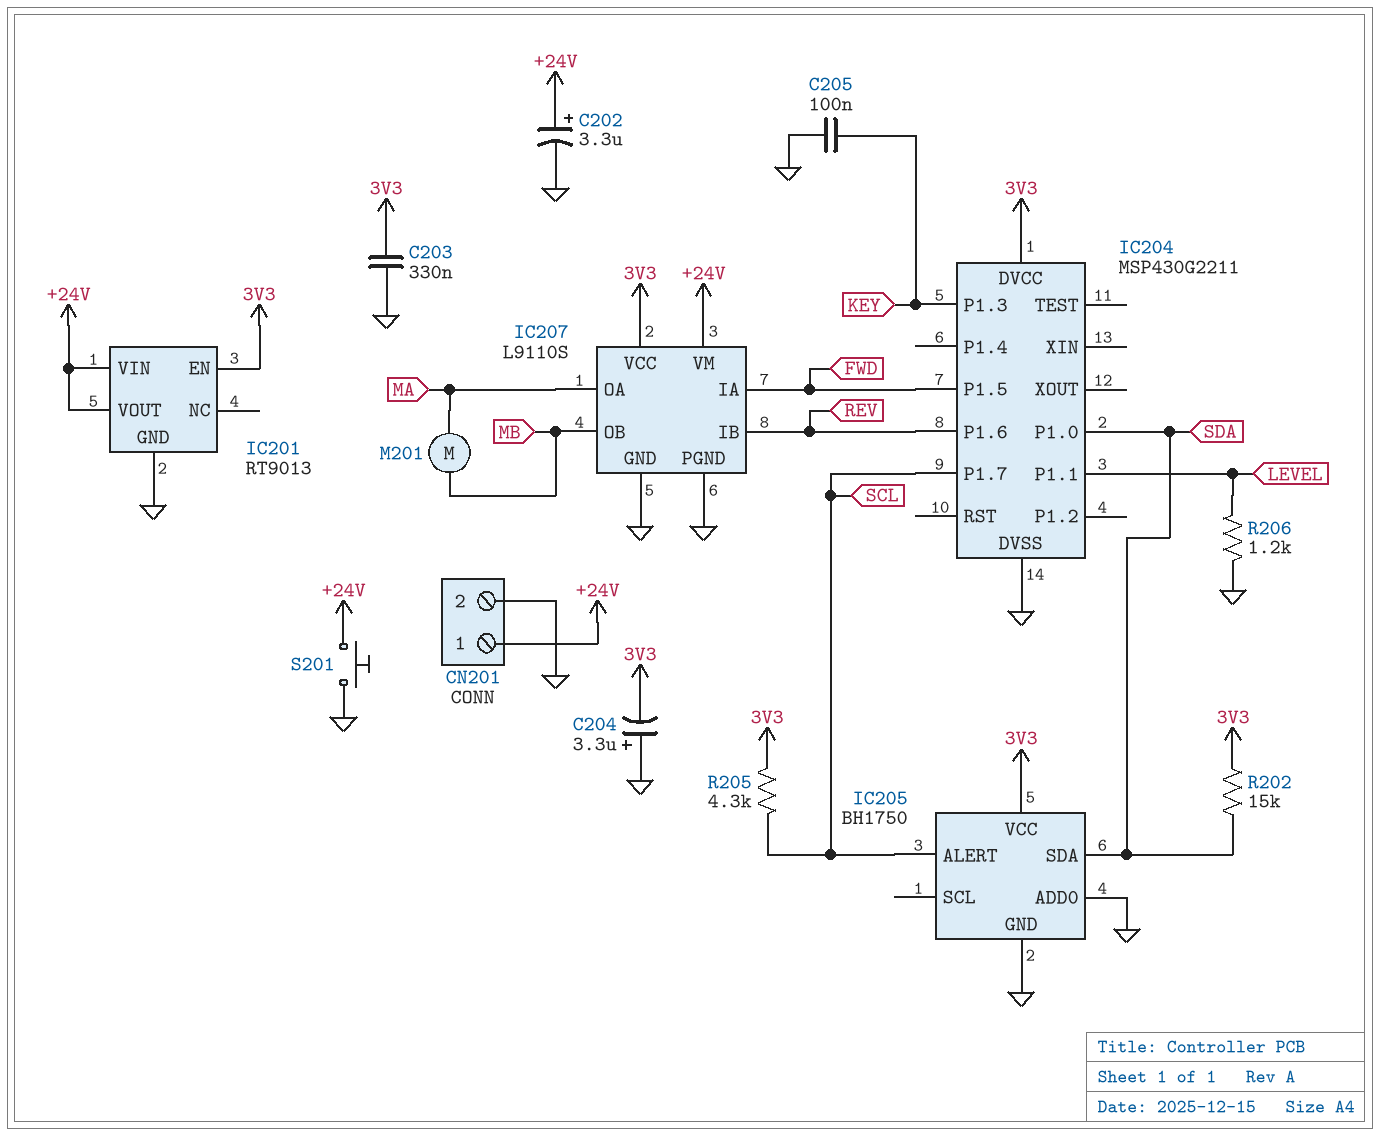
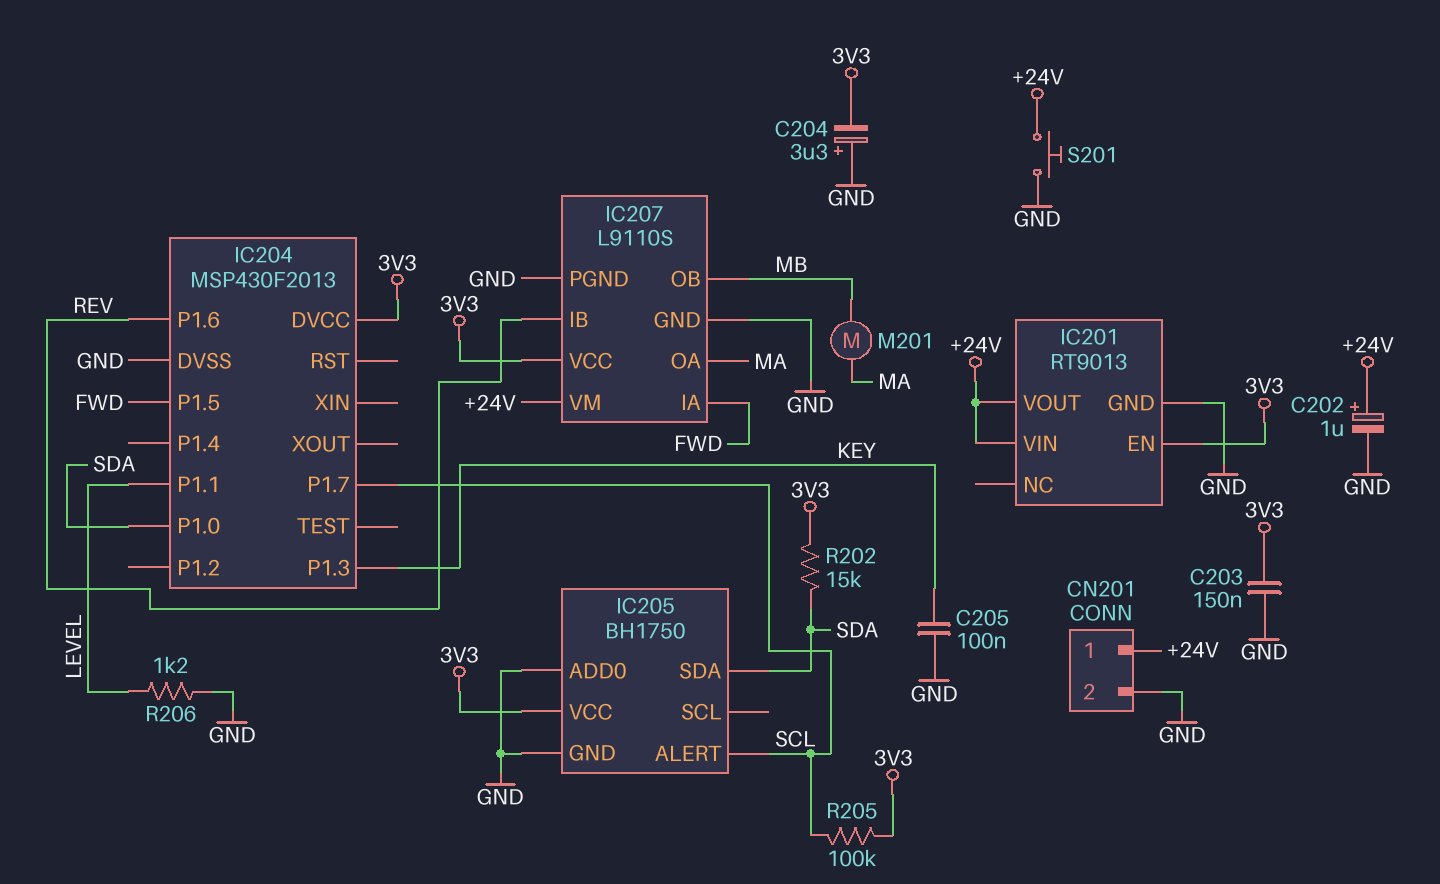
C202: 3.3uF (plus +24V, minus GND) -> 1uF (plus +24V, minus GND)
C203: 330nF (3V3, GND) -> 150nF (3V3, GND)
IC204: MSP430G2211 -> MSP430F2013
R205: 4.3k (3V3, SCL) -> 100k (3V3, SCL)

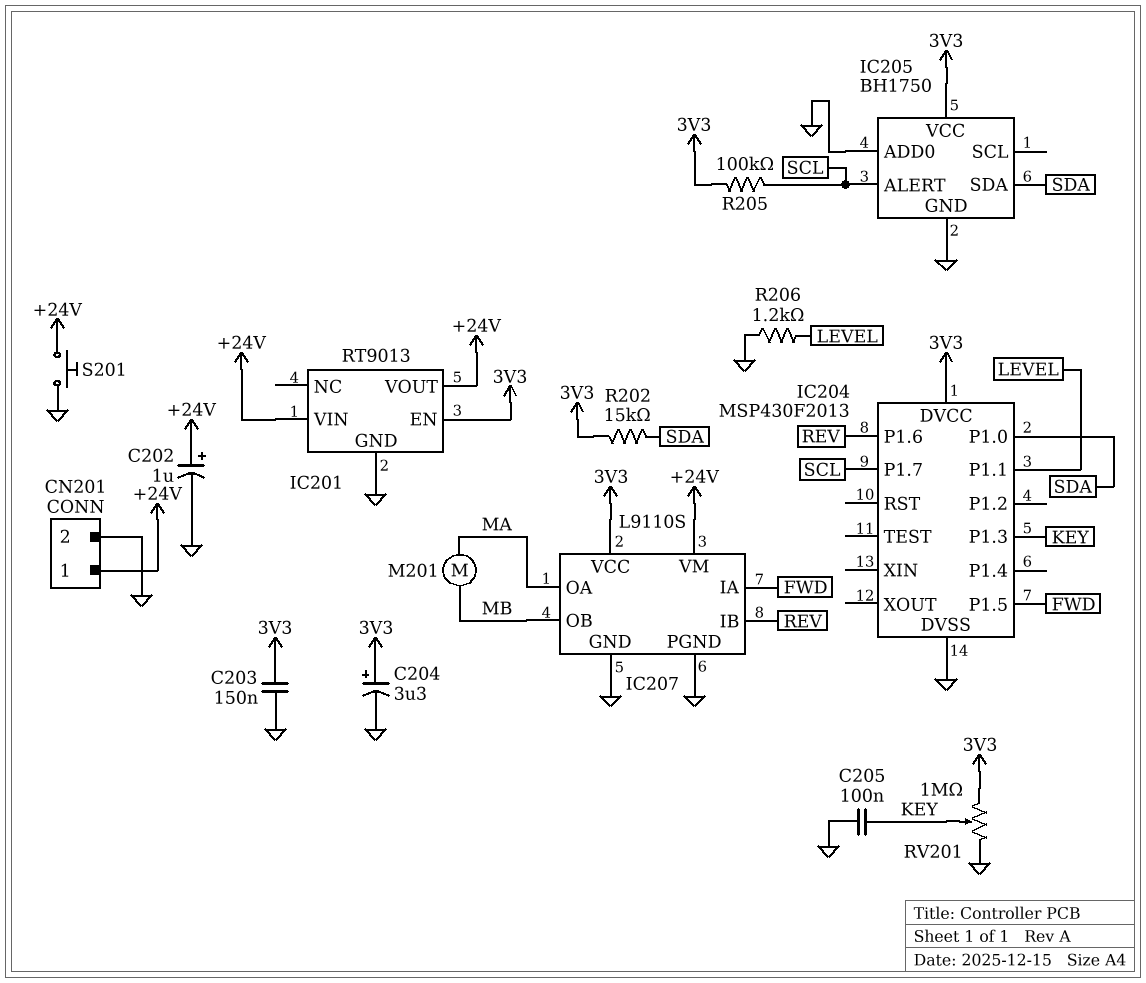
C204: 3.3uF (plus GND, minus 3V3) -> 3.3uF (plus 3V3, minus GND)
RV201: none -> 1M (3V3, GND, wiper KEY)

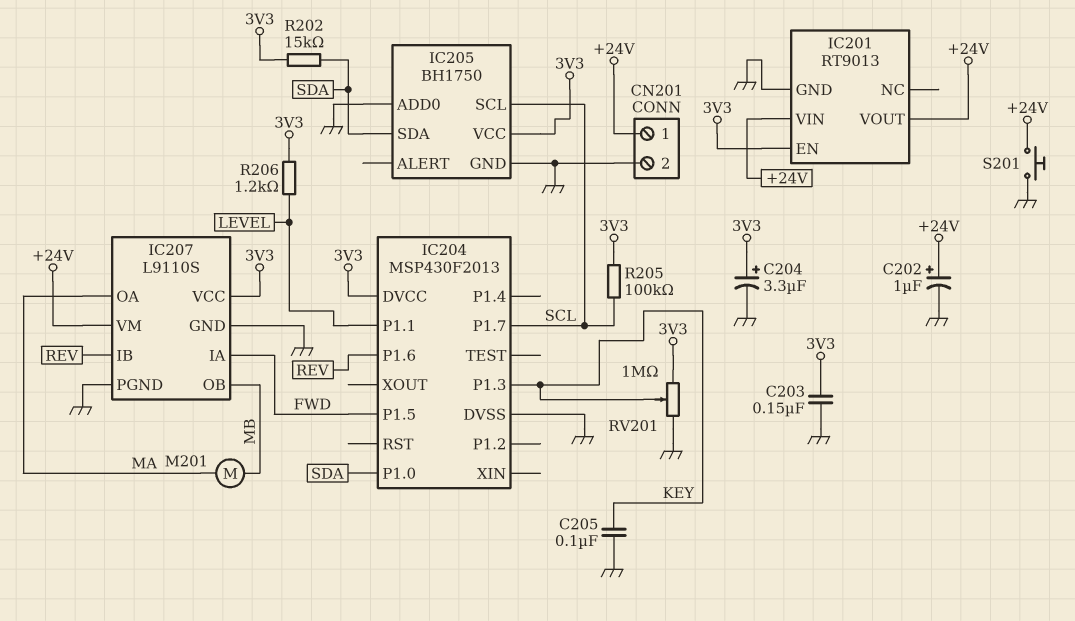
IC205 pin ALERT: SCL -> none
IC205 pin SCL: none -> SCL
R206: 1.2k (GND, LEVEL) -> 1.2k (3V3, LEVEL)

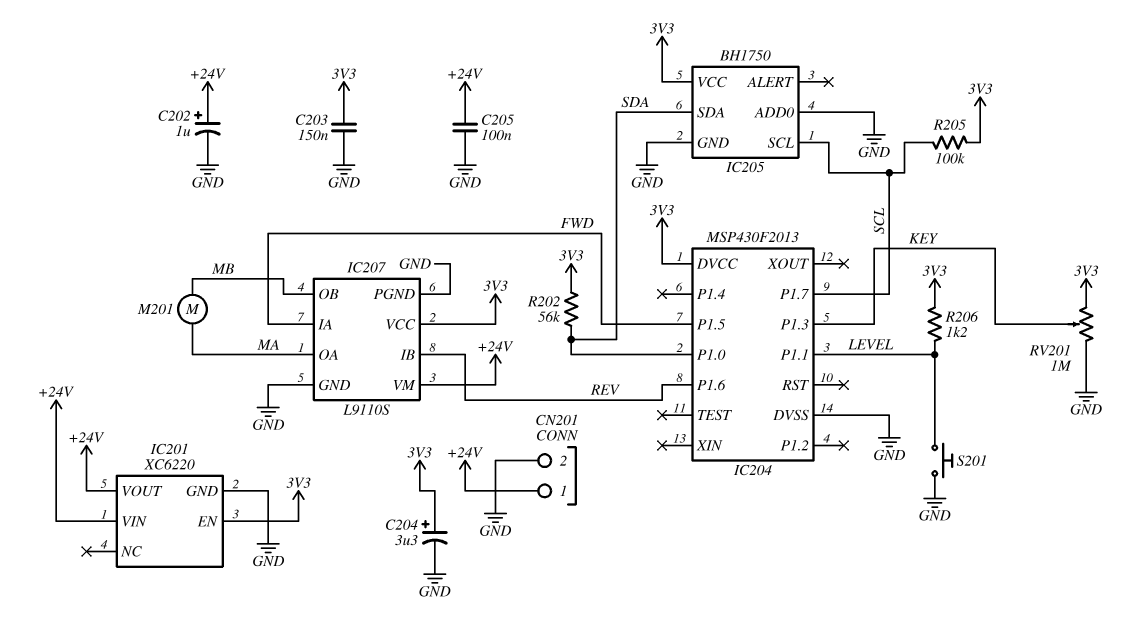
C205: 100nF (GND, KEY) -> 100nF (+24V, GND)
IC201: RT9013 -> XC6220
R202: 15k (3V3, SDA) -> 56k (3V3, SDA)
S201: button (+24V, GND) -> button (GND, LEVEL)

